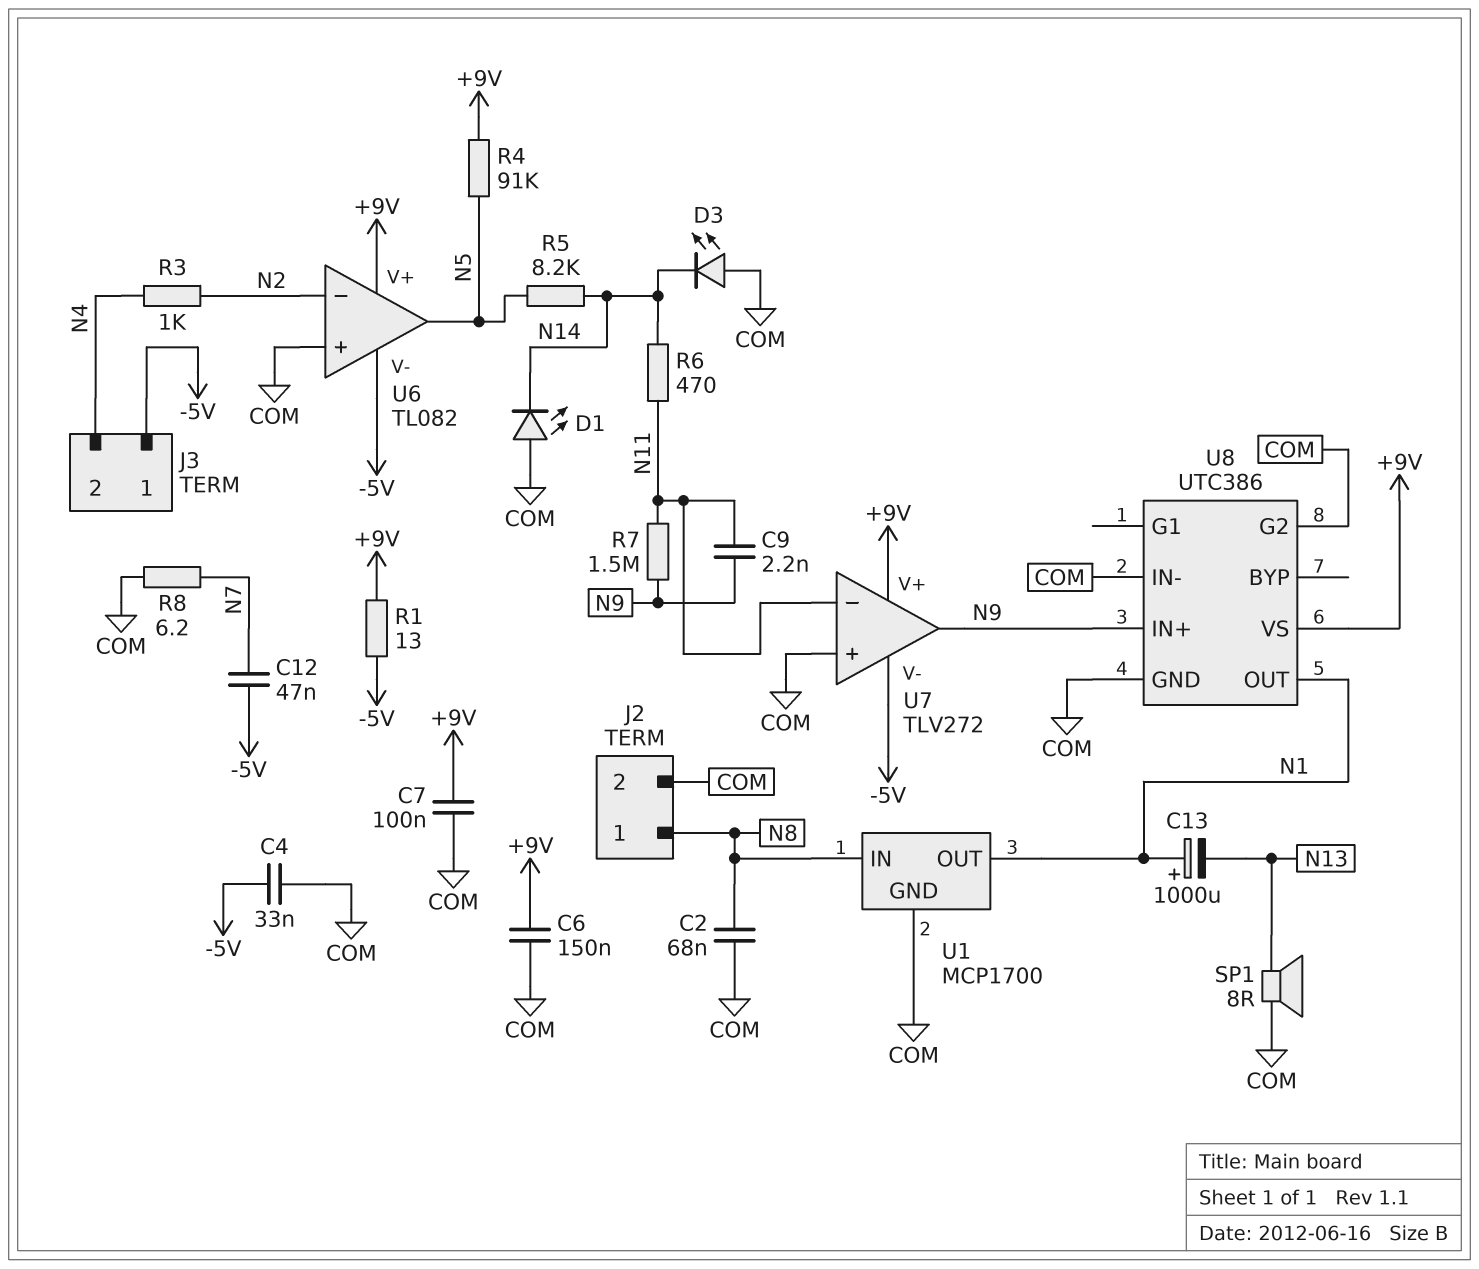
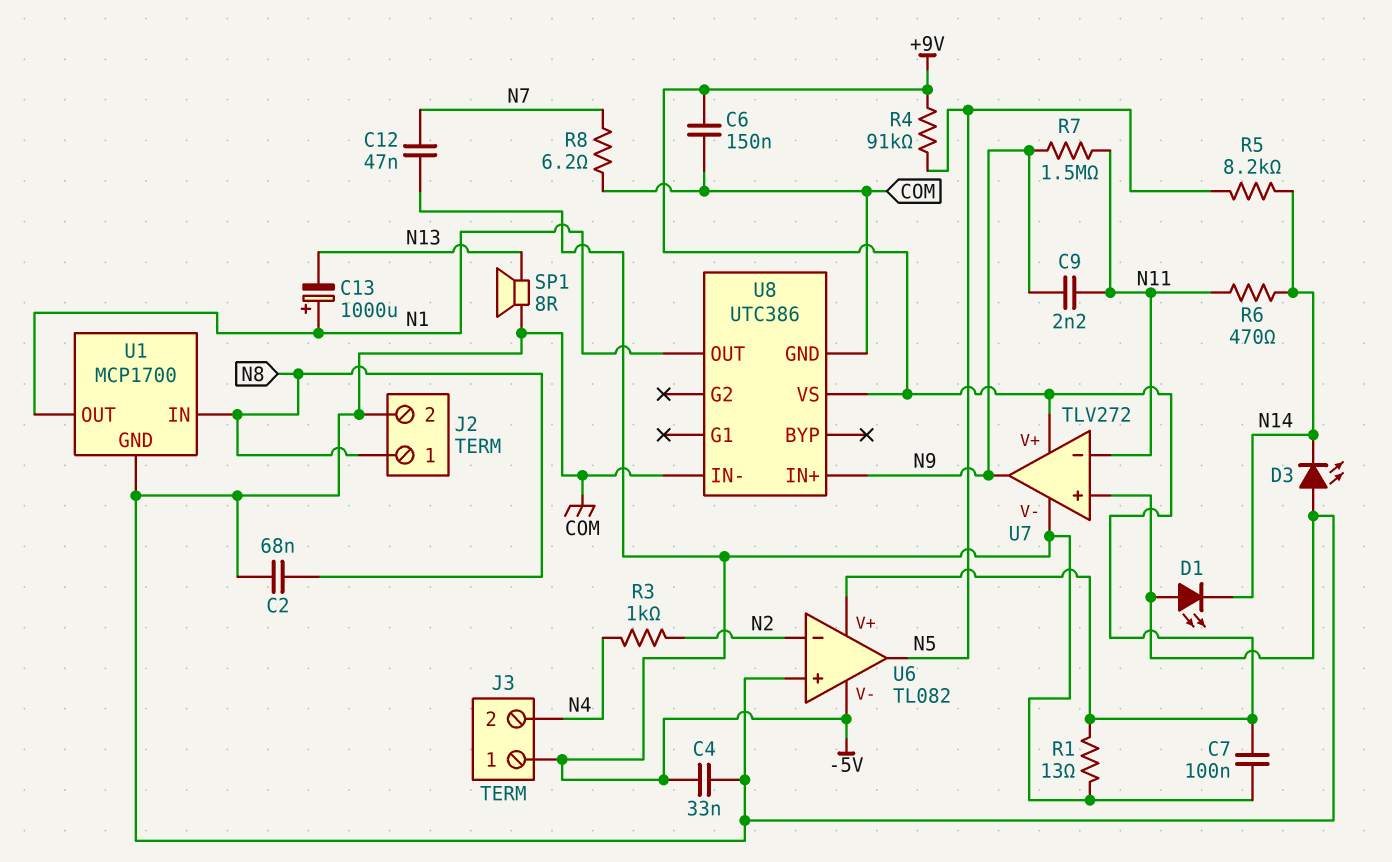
C7: 100nF (+9V, COM) -> 100nF (+9V, -5V)
U8 pin G2: COM -> none

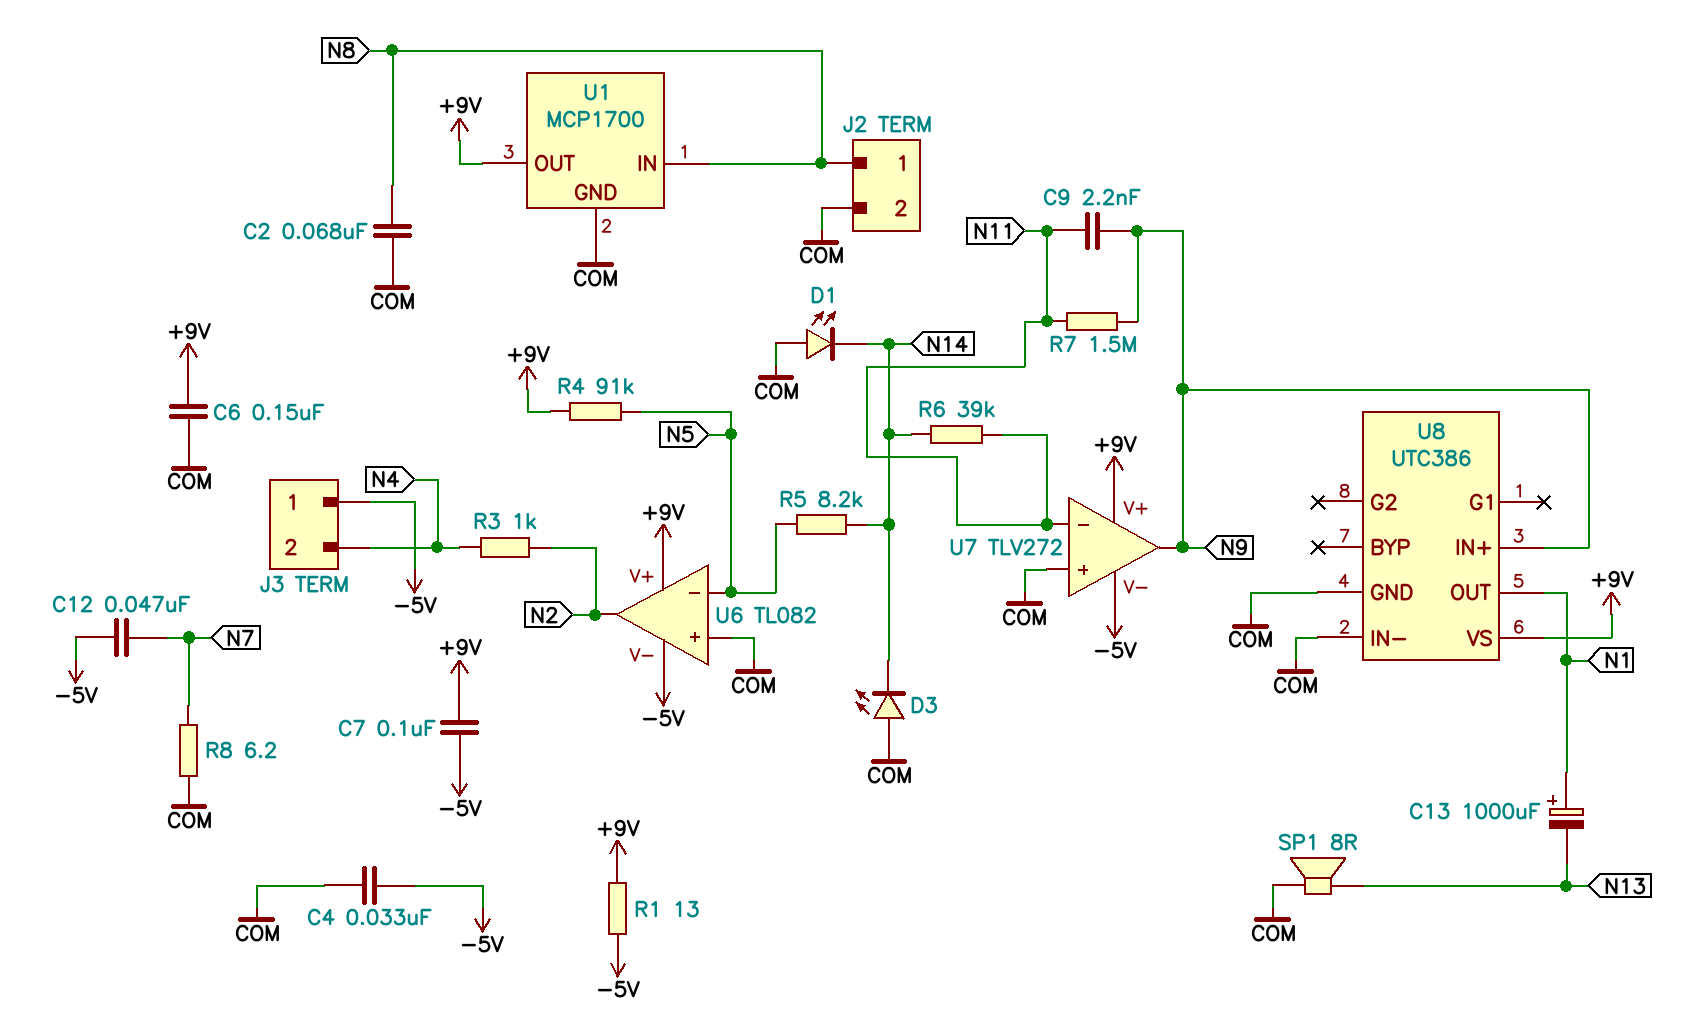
R6: 470 (N11, N14) -> 39k (N11, N14)
U1 pin OUT: N1 -> +9V
U6 pin in-: N2 -> N5
U6 pin out: N5 -> N2

